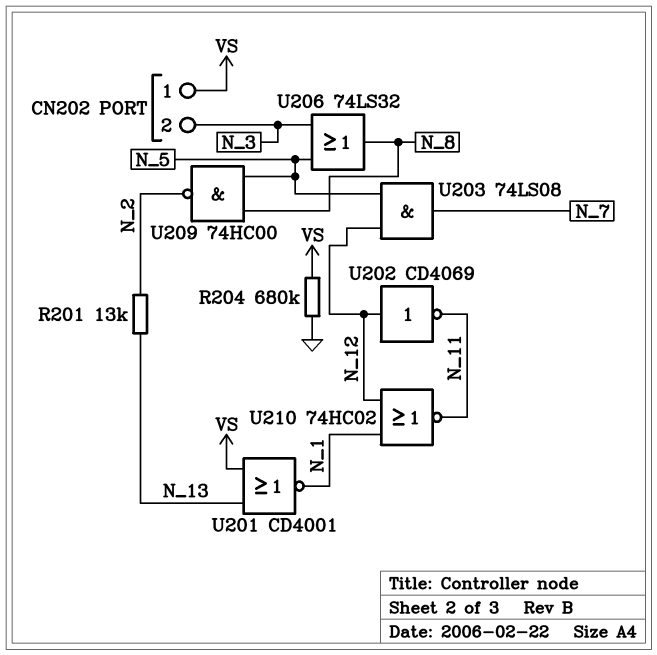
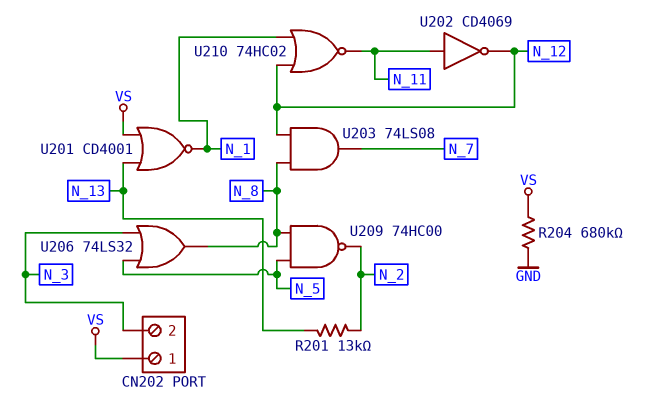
U202: NOT CD4069 (in N_12, out N_11) -> NOT CD4069 (in N_11, out N_12)
U203: AND 74LS08 (in N_5, in N_12, out N_7) -> AND 74LS08 (in N_8, in N_12, out N_7)

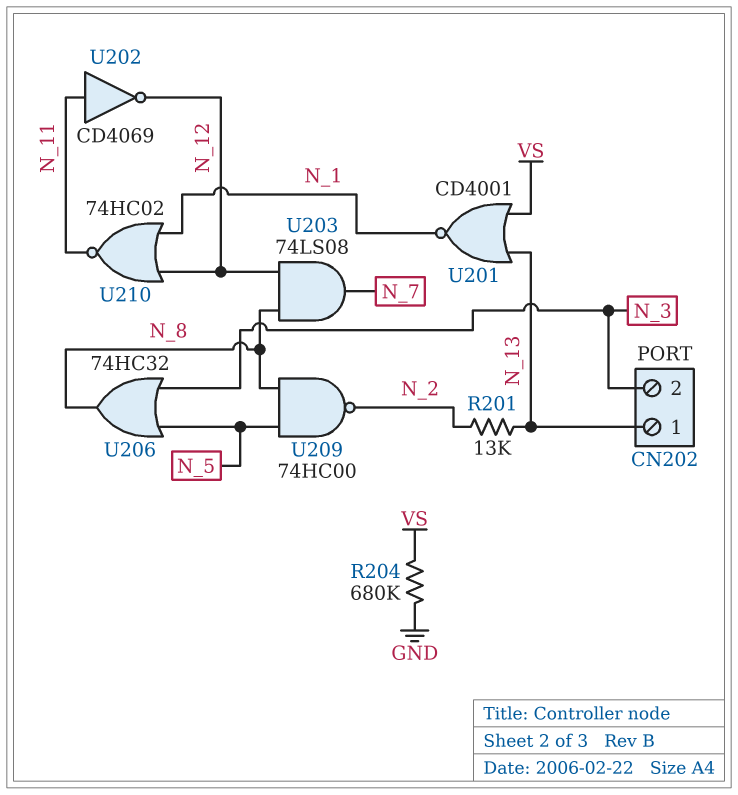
CN202 pin 1: VS -> N_13
U206: OR 74LS32 (in N_3, in N_5, out N_8) -> OR 74HC32 (in N_3, in N_5, out N_8)

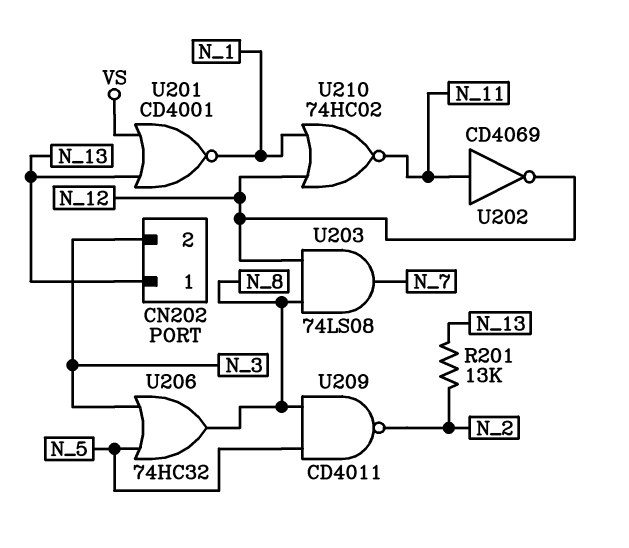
R204: 680k (GND, VS) -> none
U209: NAND 74HC00 (in N_5, in N_8, out N_2) -> NAND CD4011 (in N_5, in N_8, out N_2)

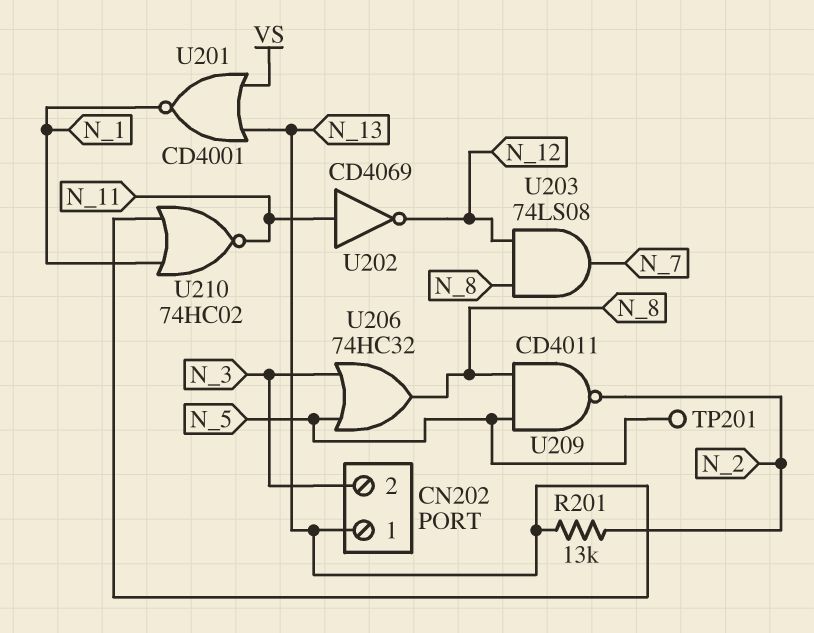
TP201: none -> test point (N_5)
U210: NOR 74HC02 (in N_1, in N_12, out N_11) -> NOR 74HC02 (in N_1, in N_13, out N_11)

